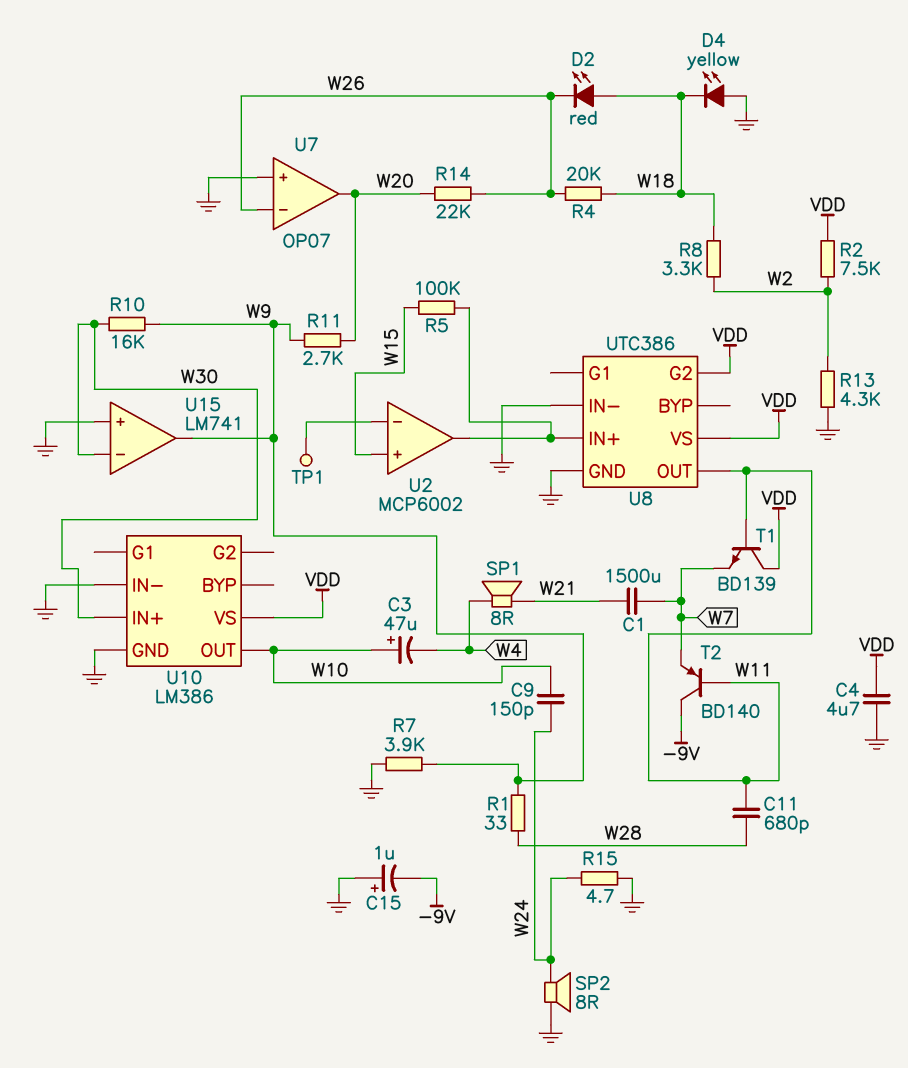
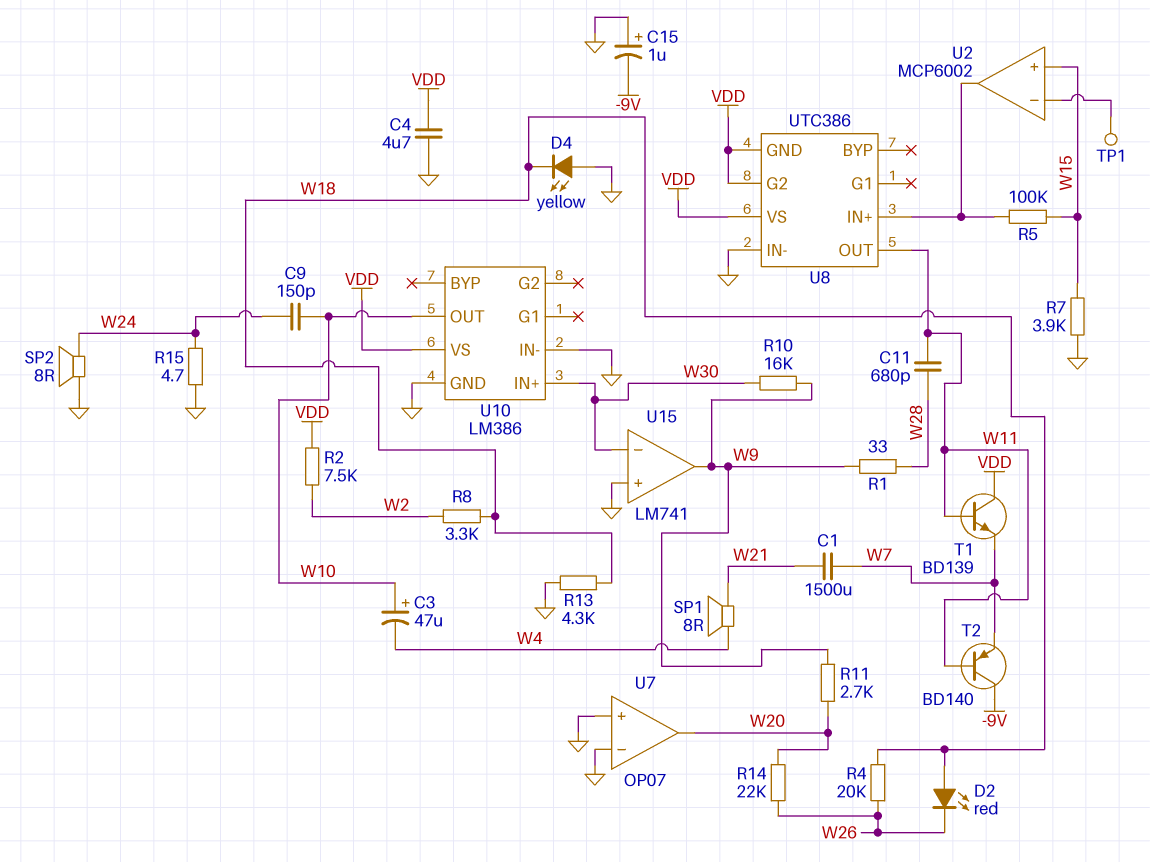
R7: 3.9k (GND, W9) -> 3.9k (GND, W15)
R13: 4.3k (GND, W2) -> 4.3k (GND, W18)
U7 pin in-: W26 -> GND
U8 pin GND: GND -> VDD

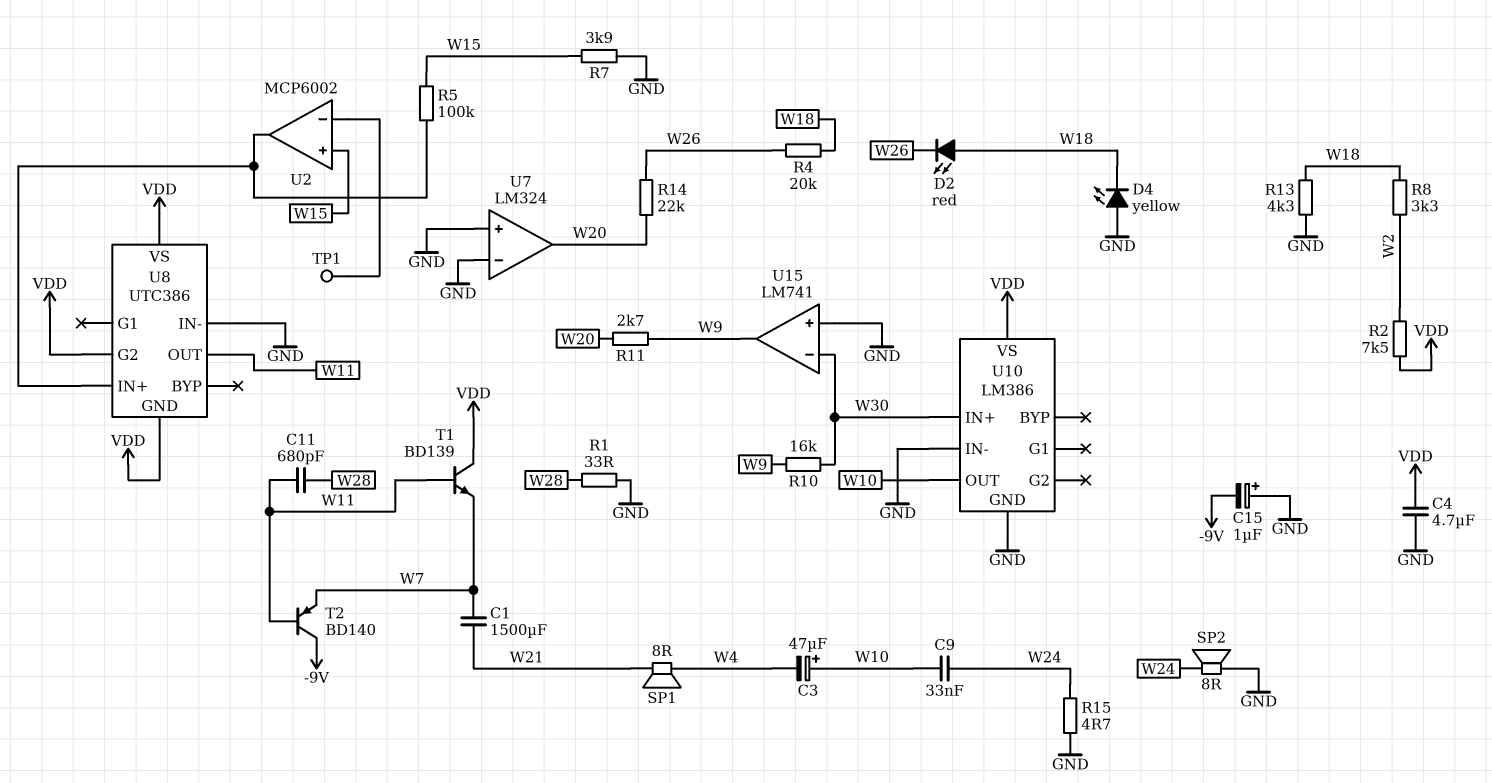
C9: 150pF (W10, W24) -> 33nF (W10, W24)
R1: 33 (W9, W28) -> 33 (GND, W28)
U7: OP07 -> LM324

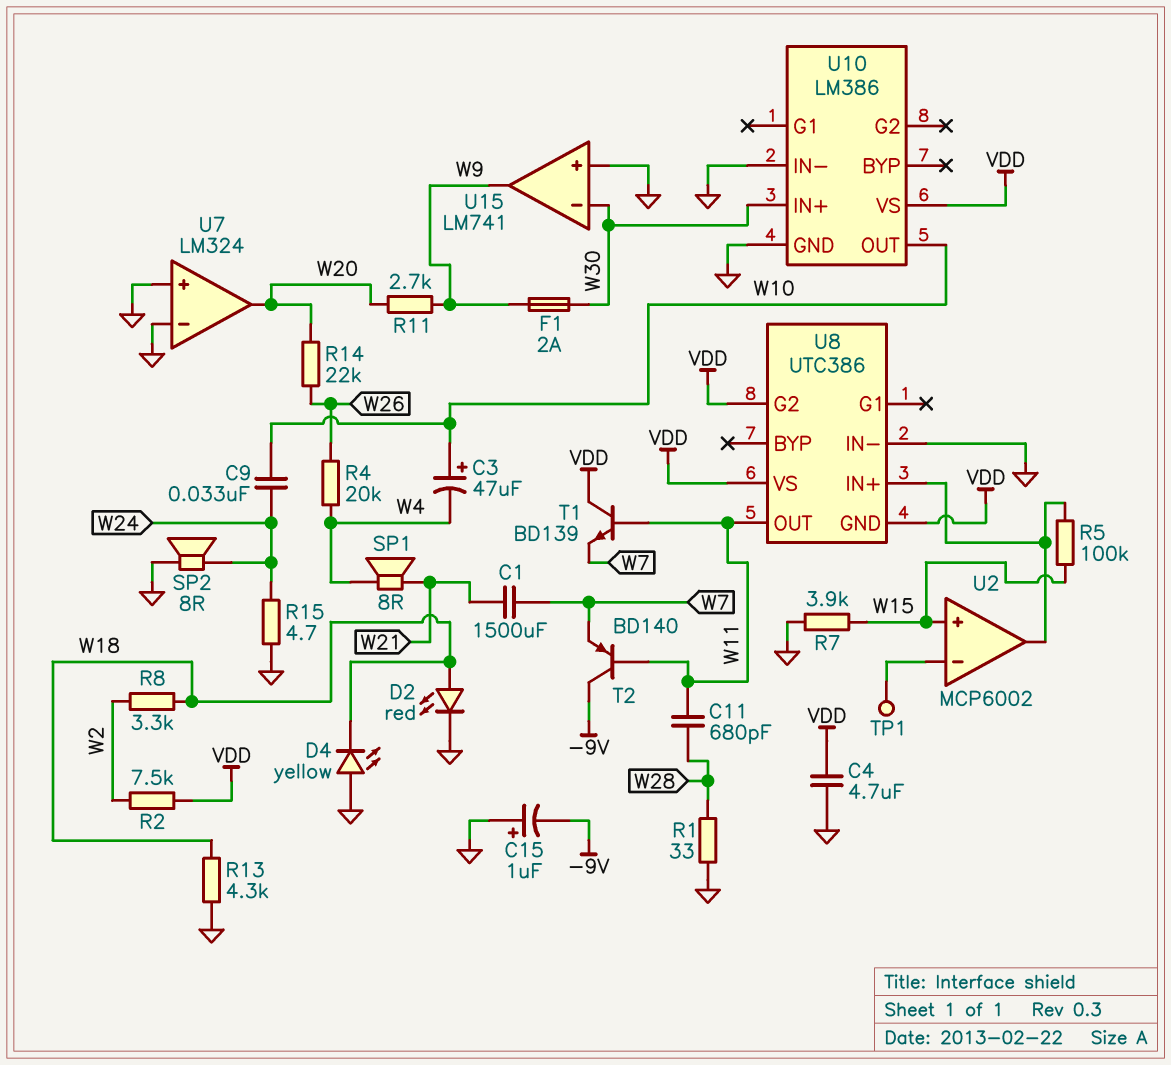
D2: LED red (A W18, K W26) -> LED red (A W18, K GND)
F1: none -> 2A (W9, W30)
R4: 20k (W18, W26) -> 20k (W4, W26)
R10: 16k (W9, W30) -> none

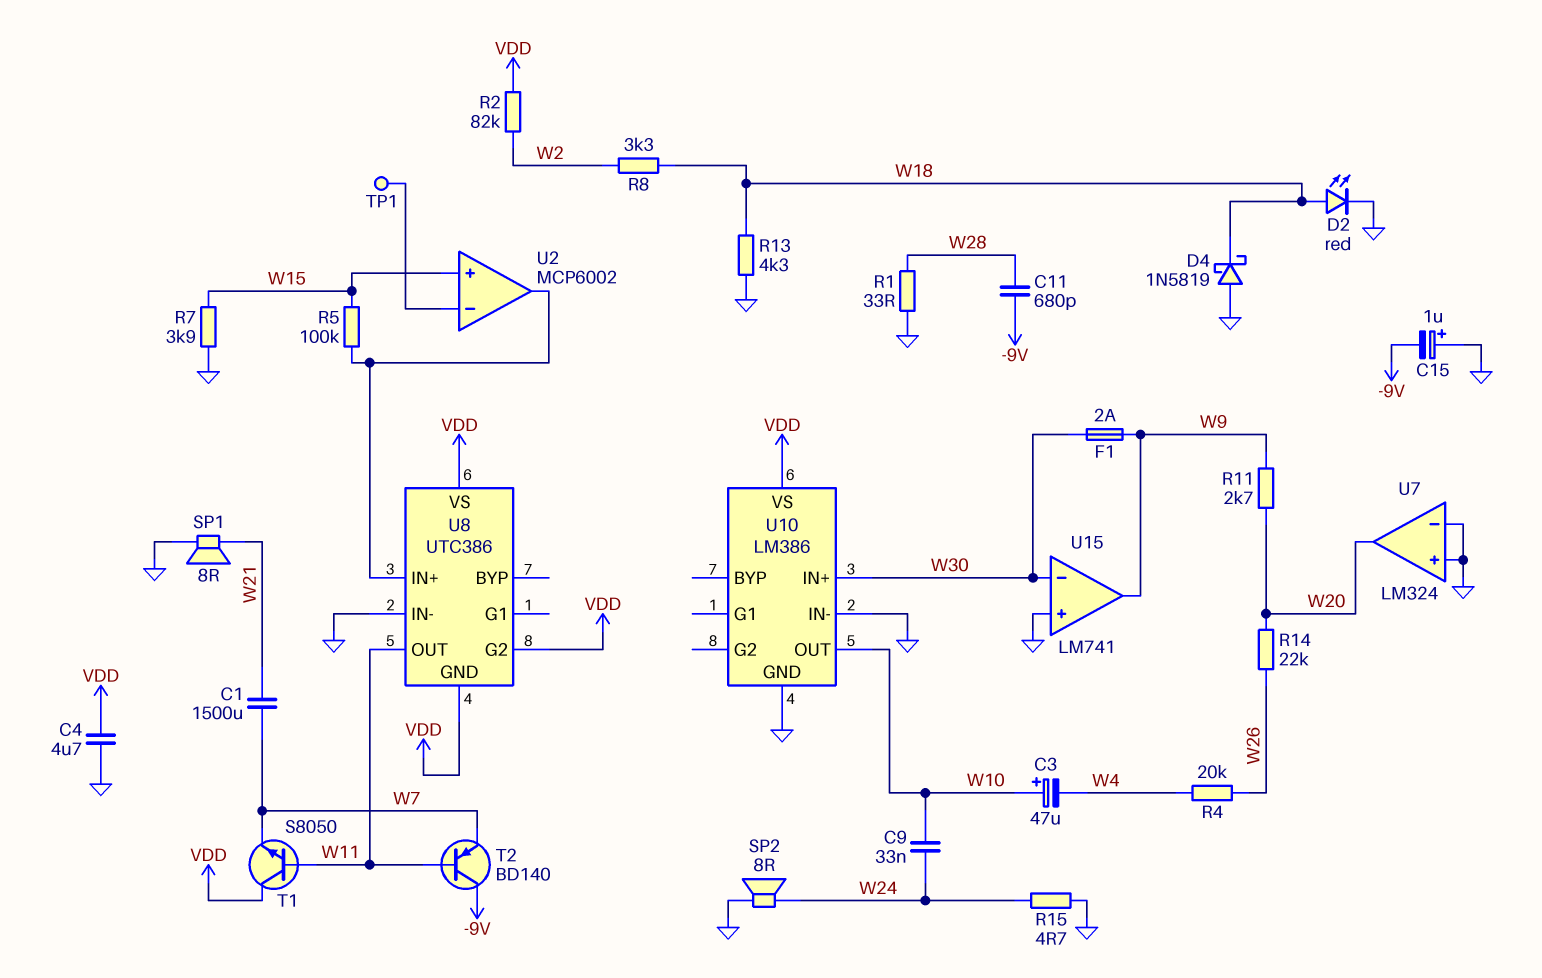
C11: 680pF (W11, W28) -> 680pF (-9V, W28)
D4: LED yellow (A GND, K W18) -> schottky 1N5819 (A GND, K W18)
R2: 7.5k (VDD, W2) -> 82k (VDD, W2)
SP1: speaker 8R (W4, W21) -> speaker 8R (GND, W21)
T1: NPN BD139 (B W11, C VDD, E W7) -> NPN S8050 (B W11, C VDD, E W7)

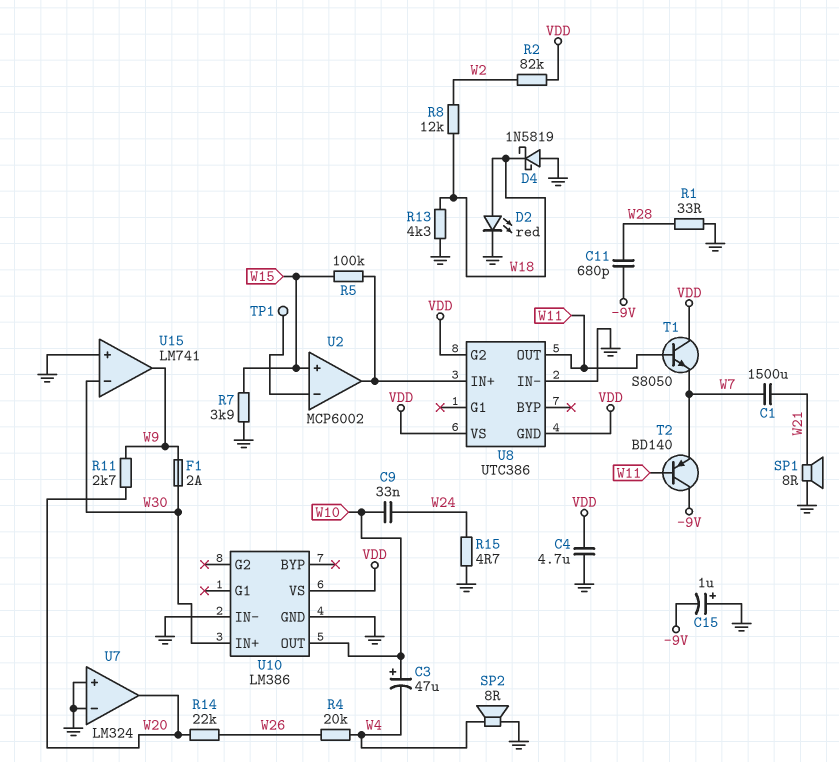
R8: 3.3k (W2, W18) -> 12k (W2, W18)
SP2: speaker 8R (GND, W24) -> speaker 8R (GND, W4)

